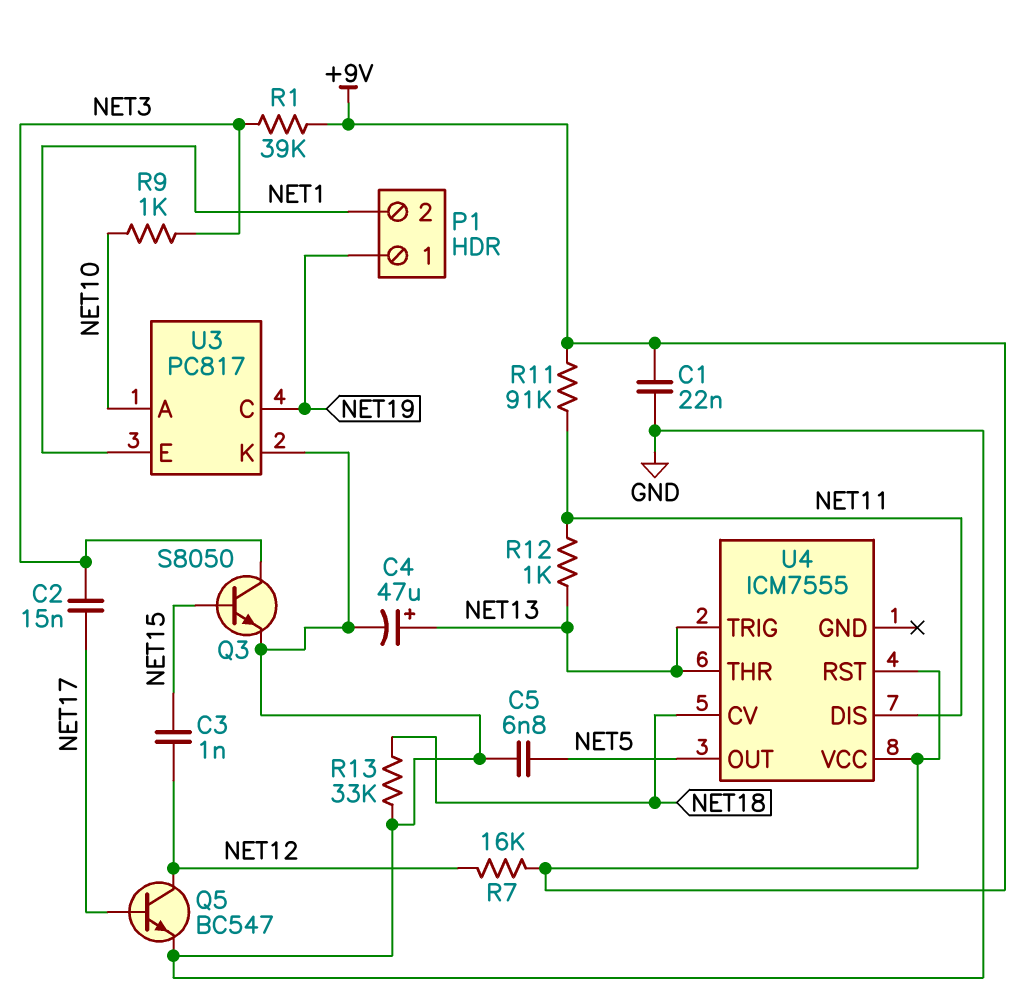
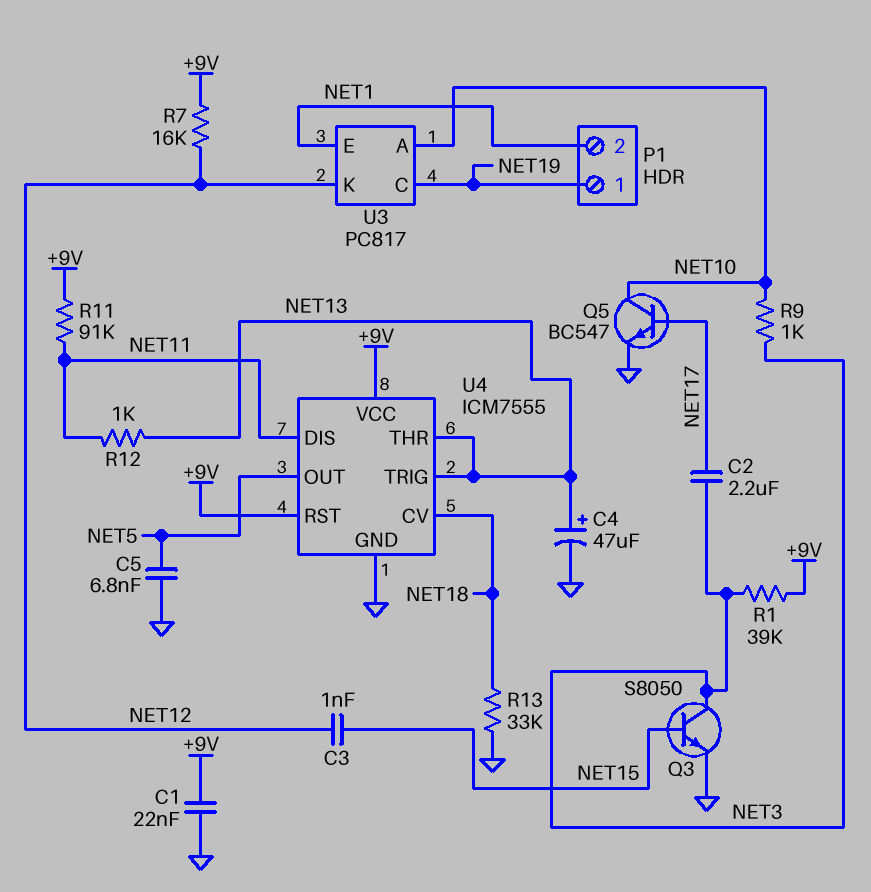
C2: 15nF (NET3, NET17) -> 2.2uF (NET3, NET17)
Q5: NPN BC547 (B NET17, C NET12, E GND) -> NPN BC547 (B NET17, C NET10, E GND)
U3 pin K: GND -> NET12
U4 pin GND: none -> GND

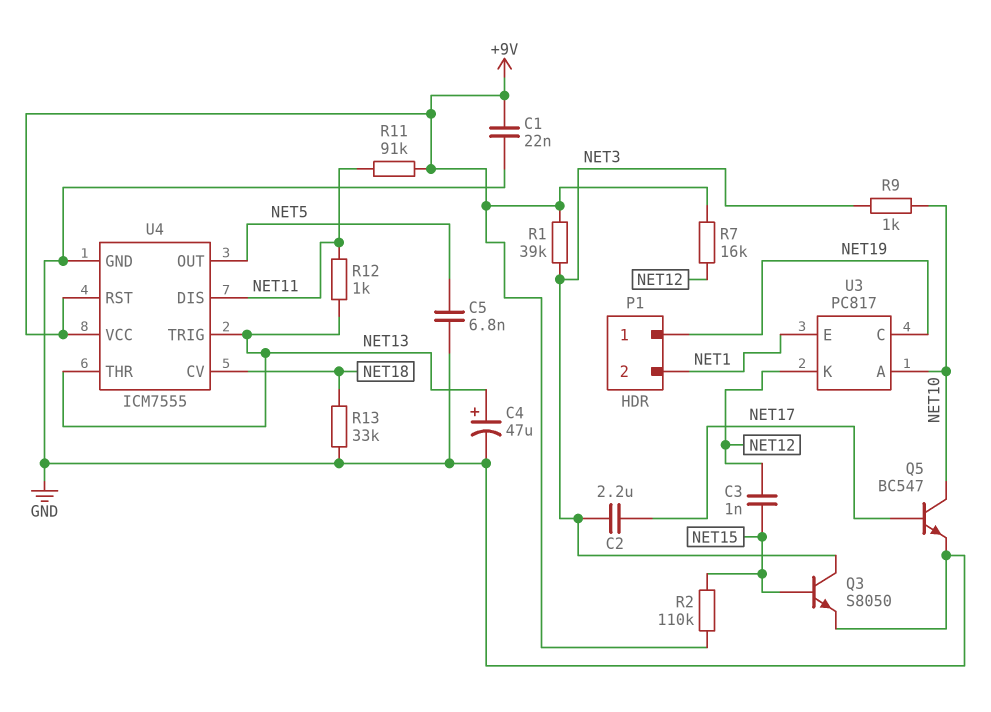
R2: none -> 110k (+9V, NET15)

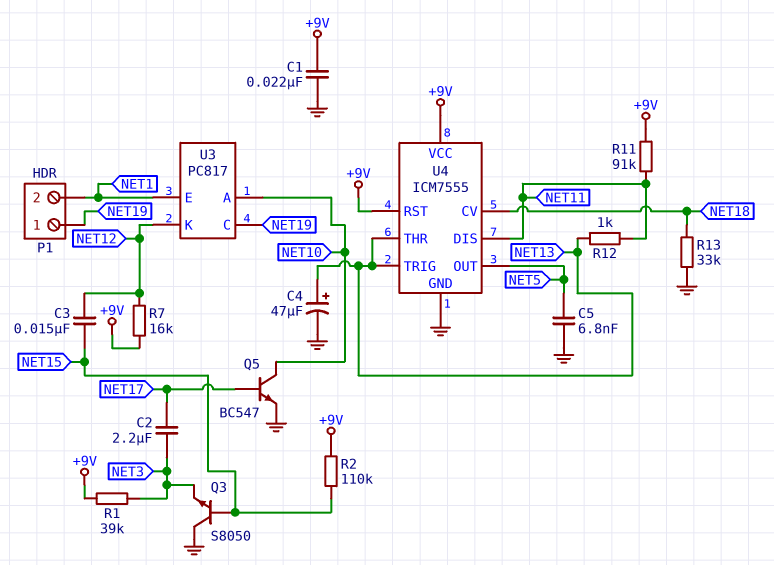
C3: 1nF (NET12, NET15) -> 15nF (NET12, NET15)
Q3: NPN S8050 (B NET15, C NET3, E GND) -> NPN S8050 (B NET15, C GND, E NET3)
R9: 1k (NET3, NET10) -> none

